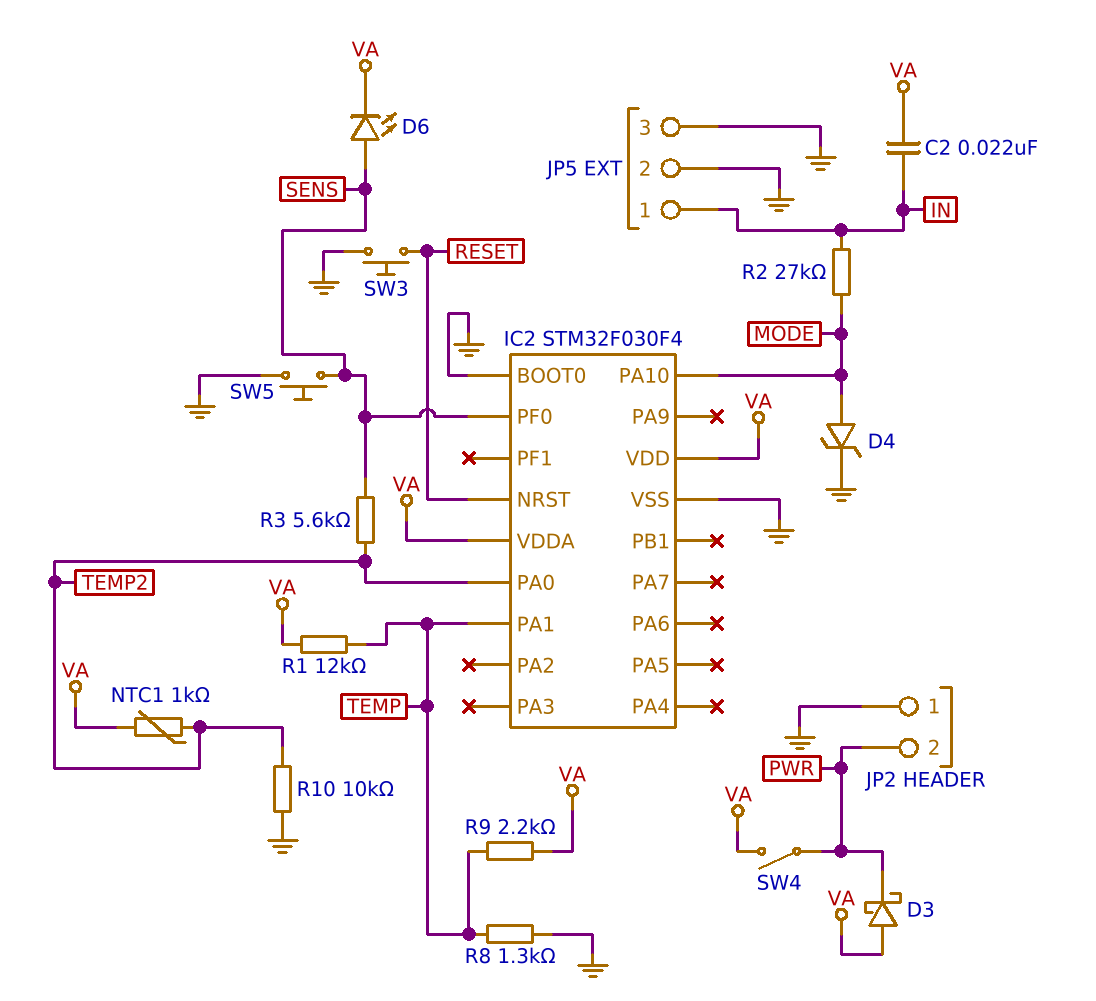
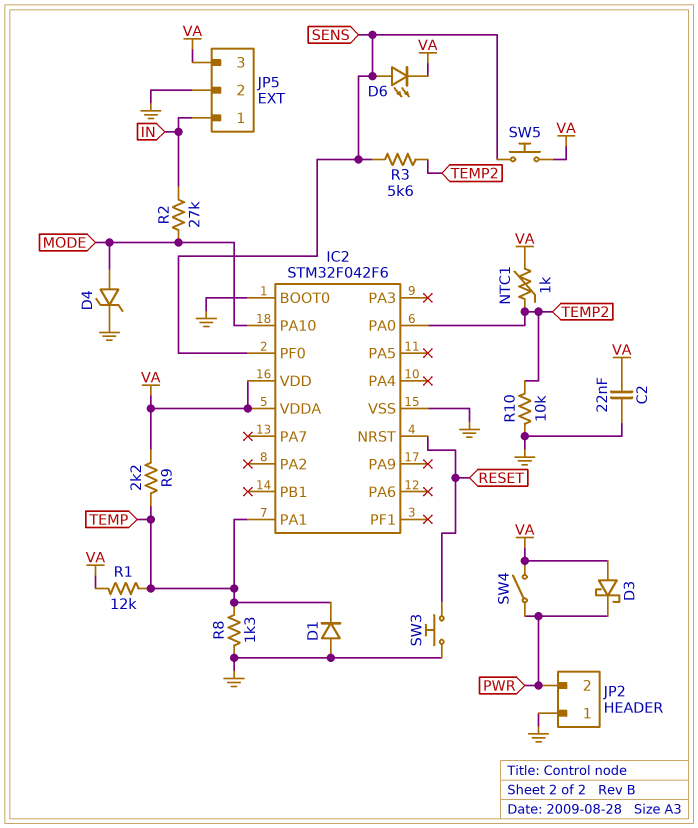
C2: 22nF (IN, VA) -> 22nF (GND, VA)
D1: none -> diode (A GND, K TEMP)
IC2: STM32F030F4 -> STM32F042F6
JP5 pin 3: GND -> VA
SW5: button (GND, SENS) -> button (SENS, VA)

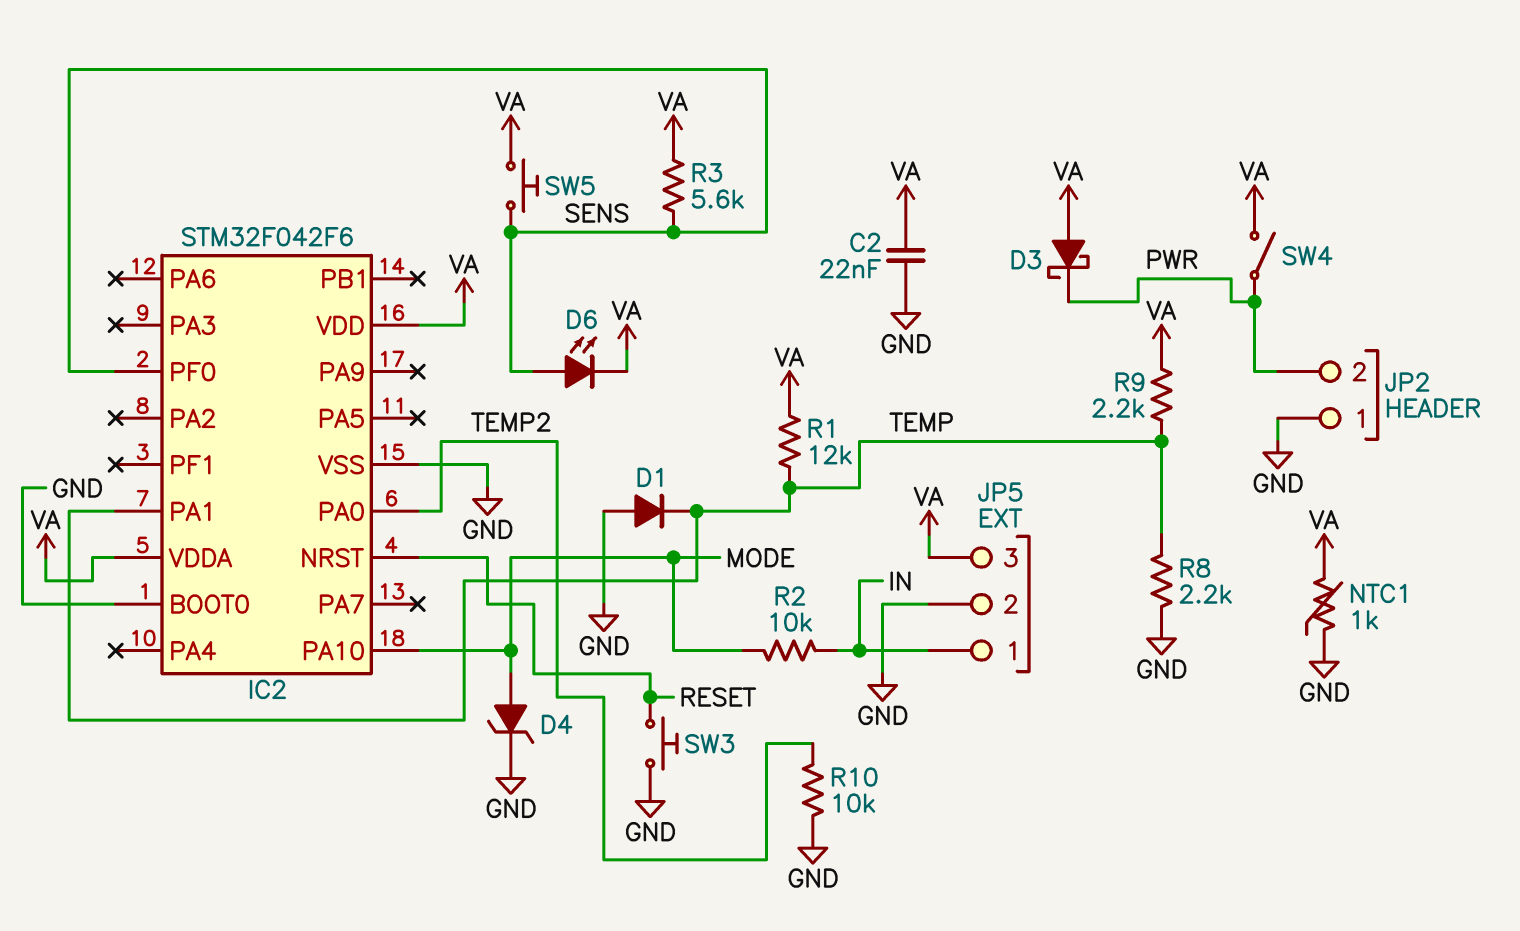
NTC1: 1k (TEMP2, VA) -> 1k (GND, VA)
R2: 27k (IN, MODE) -> 10k (IN, MODE)
R3: 5.6k (SENS, TEMP2) -> 5.6k (SENS, VA)
R8: 1.3k (GND, TEMP) -> 2.2k (GND, TEMP)

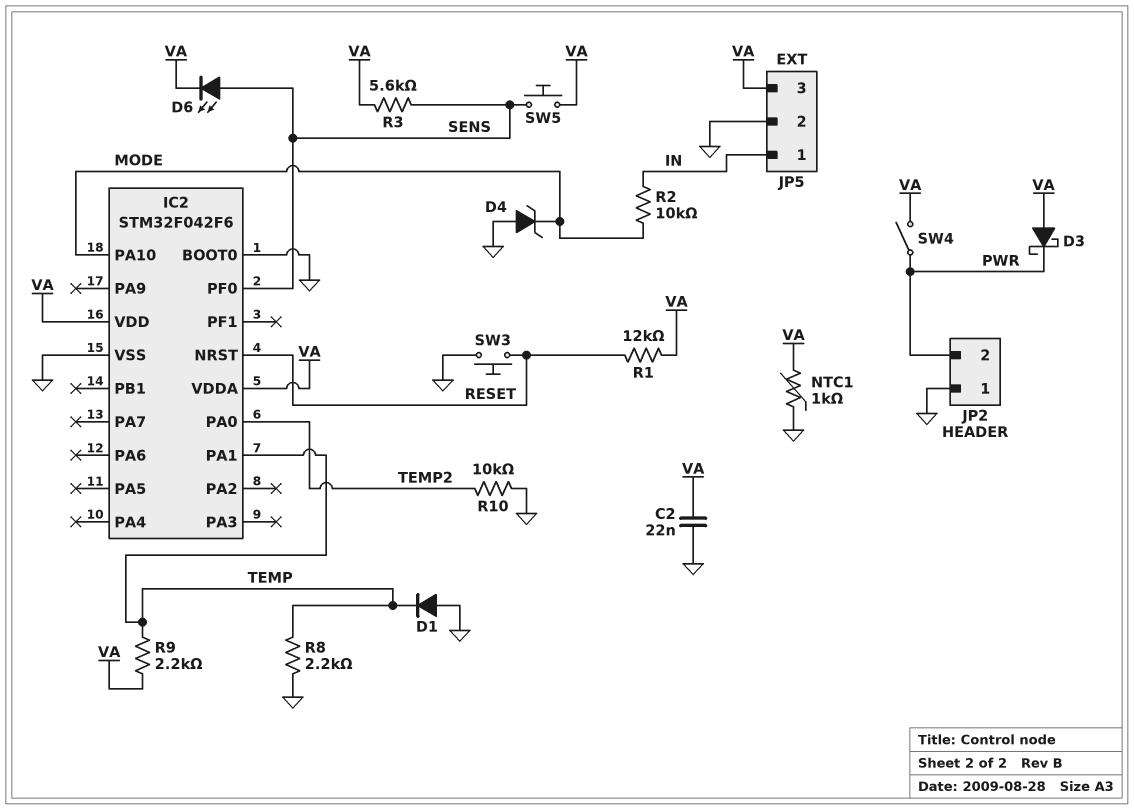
D4: zener (A MODE, K GND) -> zener (A GND, K MODE)
R1: 12k (TEMP, VA) -> 12k (RESET, VA)

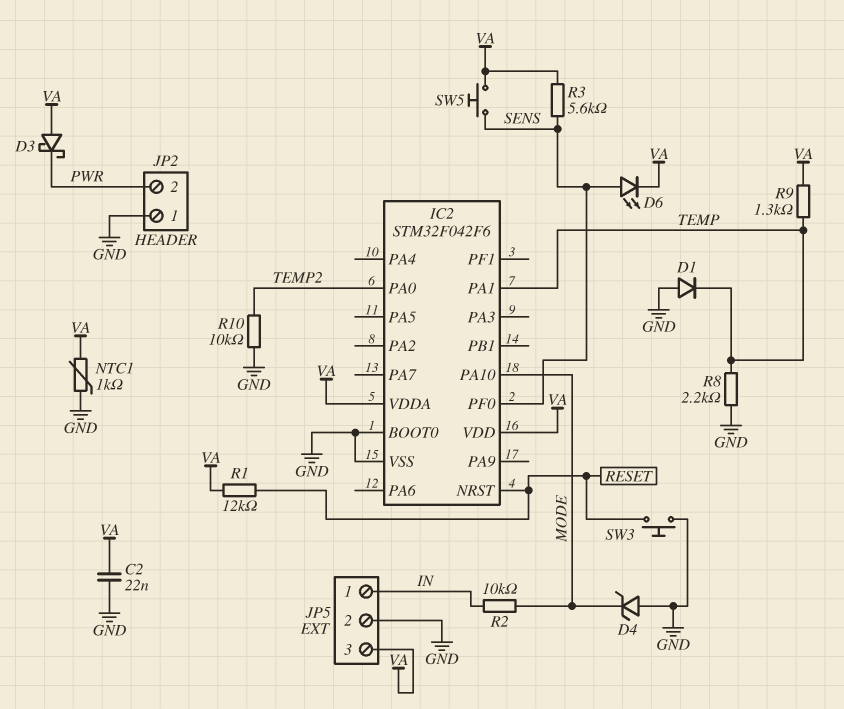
R9: 2.2k (TEMP, VA) -> 1.3k (TEMP, VA)
SW4: switch (PWR, VA) -> none

